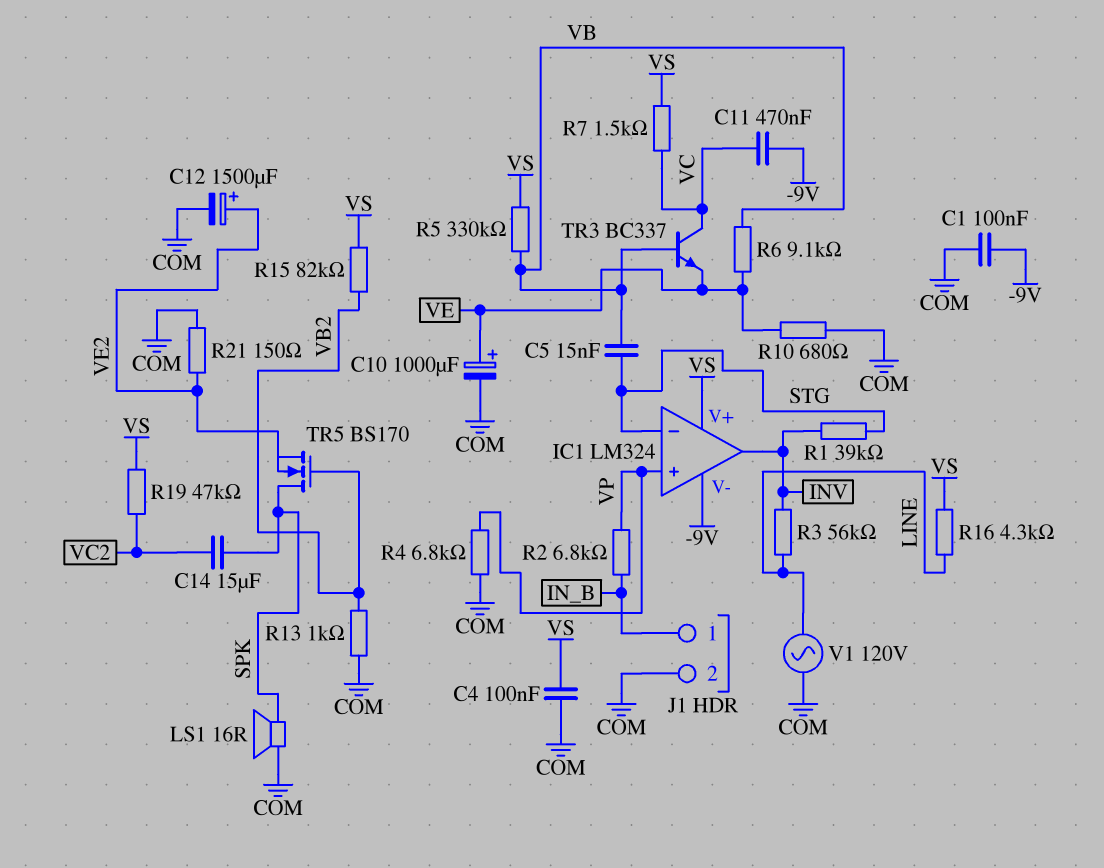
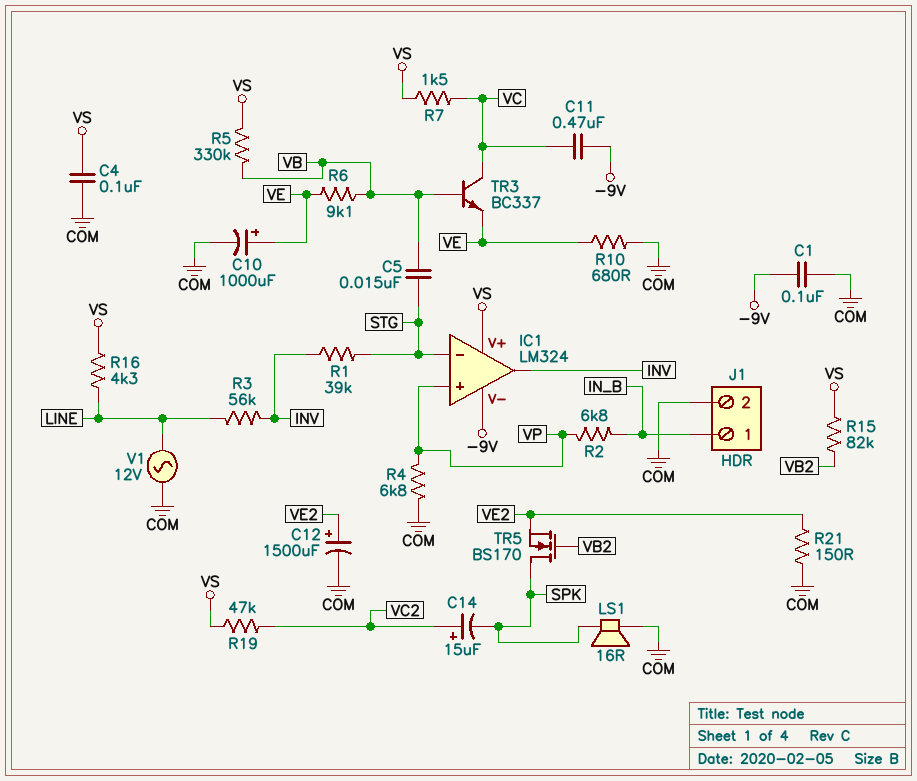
C14: 15uF (SPK, VC2) -> 15uF (plus VC2, minus SPK)
R13: 1k (COM, VB2) -> none
V1: AC 120V (COM, LINE) -> AC 12V (COM, LINE)

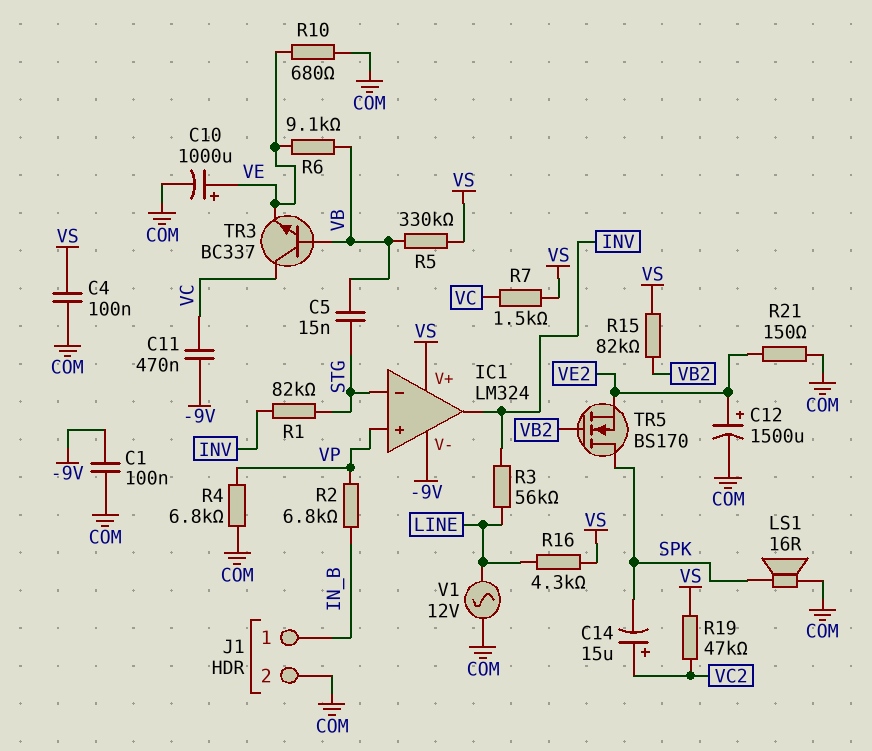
R1: 39k (INV, STG) -> 82k (INV, STG)

